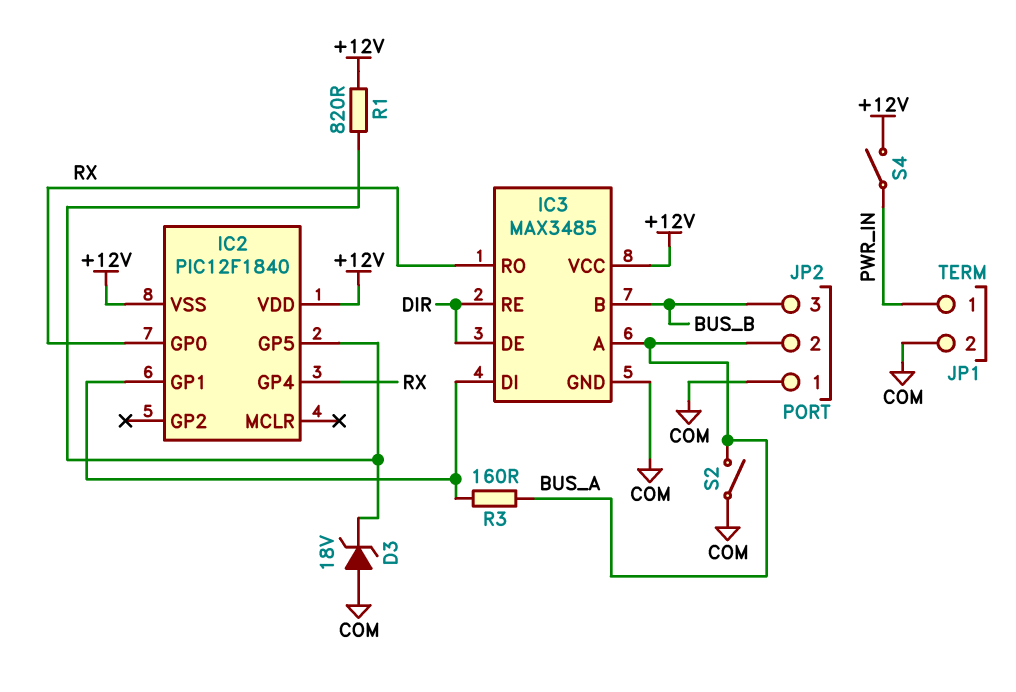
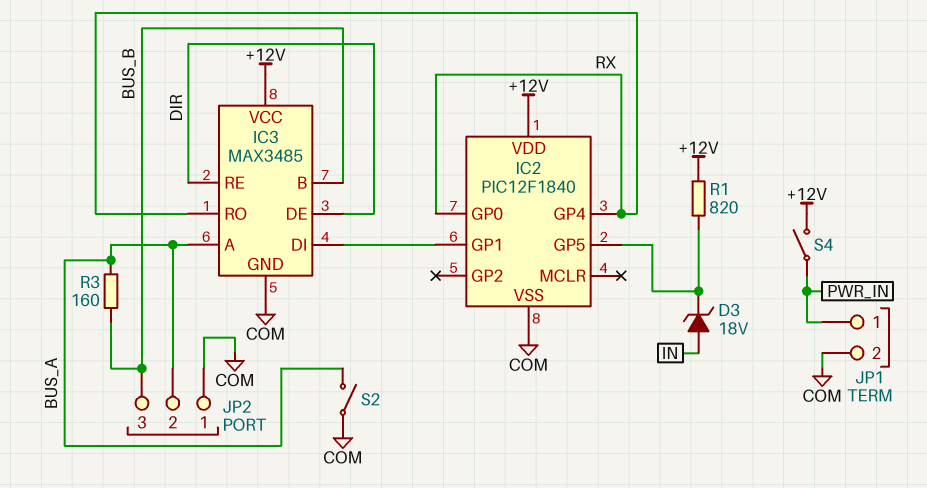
D3: zener 18V (A COM, K IC2/GP5) -> zener 18V (A IN, K IC2/GP5)
IC2 pin VSS: +12V -> COM
R3: 160 (BUS_A, IC2/GP1) -> 160 (BUS_A, BUS_B)

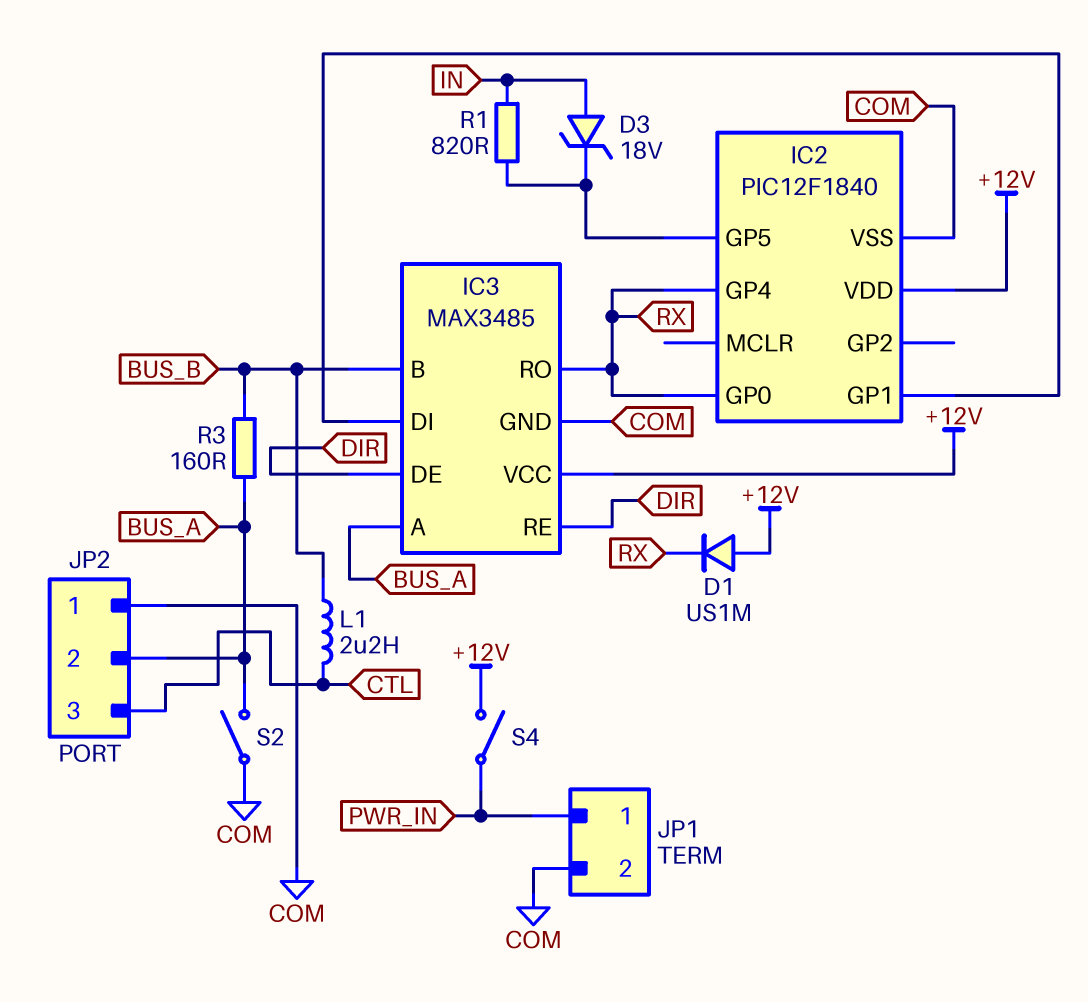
D1: none -> diode US1M (A +12V, K RX)
JP2 pin 3: BUS_B -> CTL
L1: none -> 2.2uH (BUS_B, CTL)
R1: 820 (+12V, IC2/GP5) -> 820 (IC2/GP5, IN)

